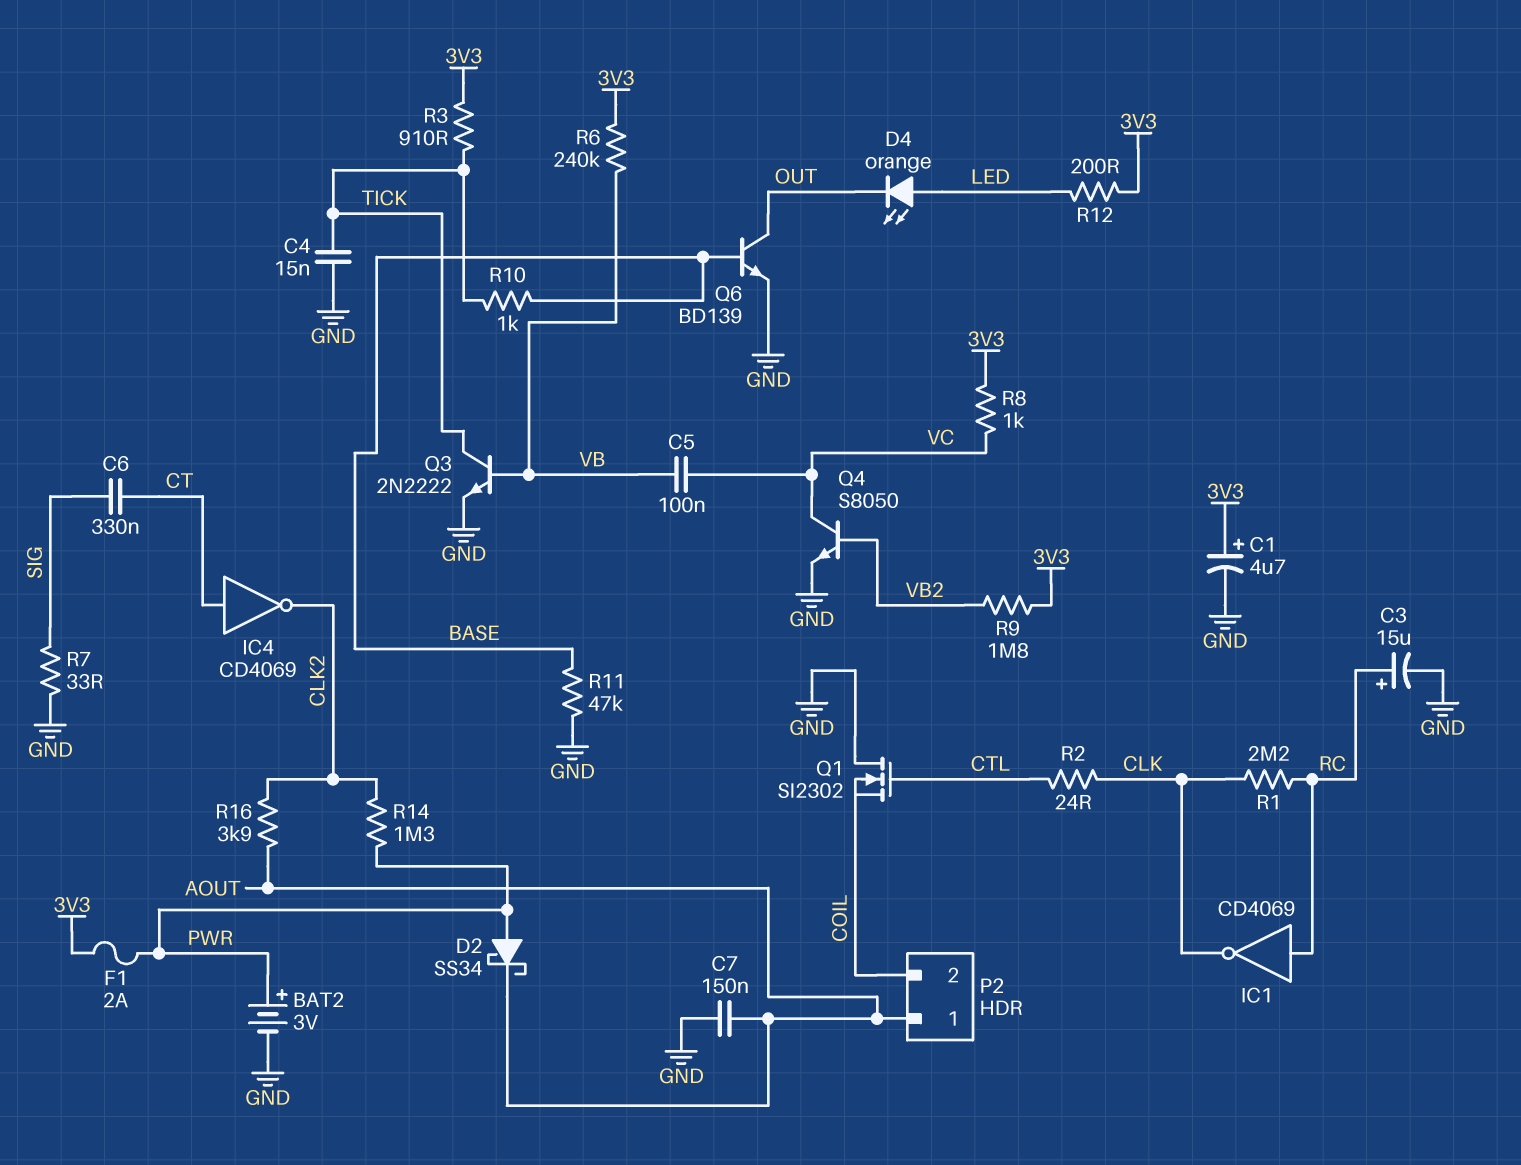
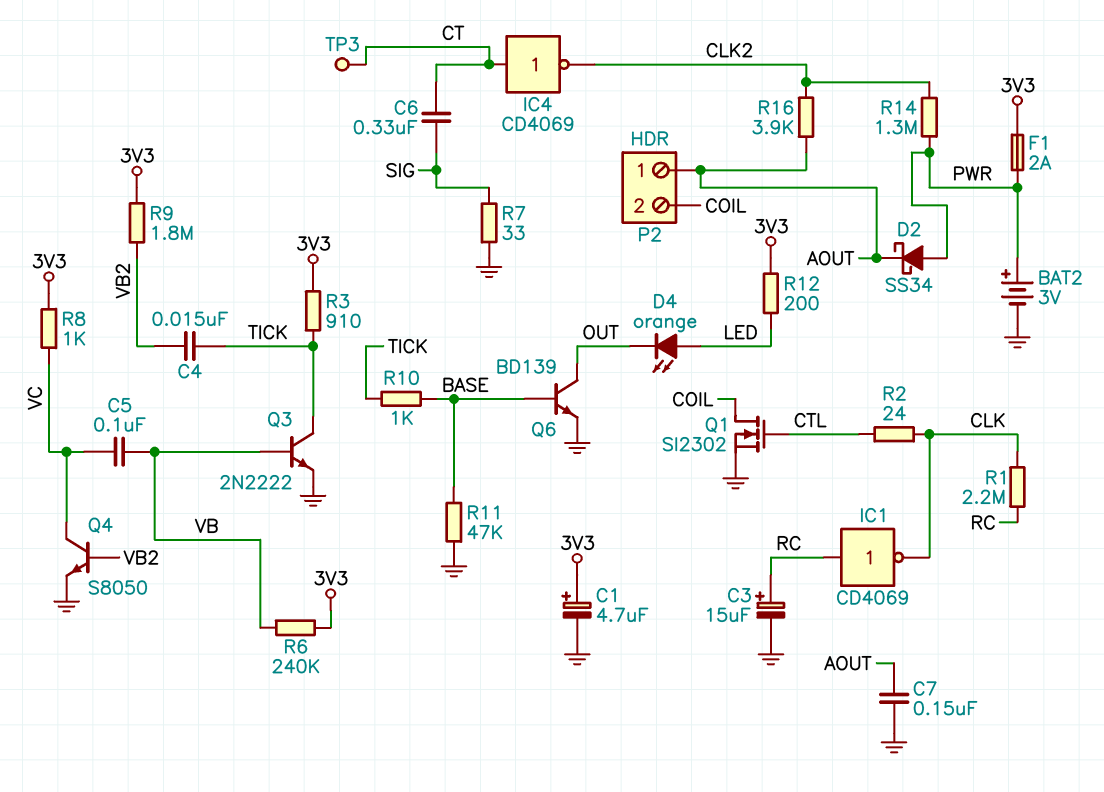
C4: 15nF (GND, TICK) -> 15nF (TICK, VB2)
Q1: NMOS SI2302 (G CTL, D GND, S COIL) -> NMOS SI2302 (G CTL, D COIL, S GND)
TP3: none -> test point (CT)

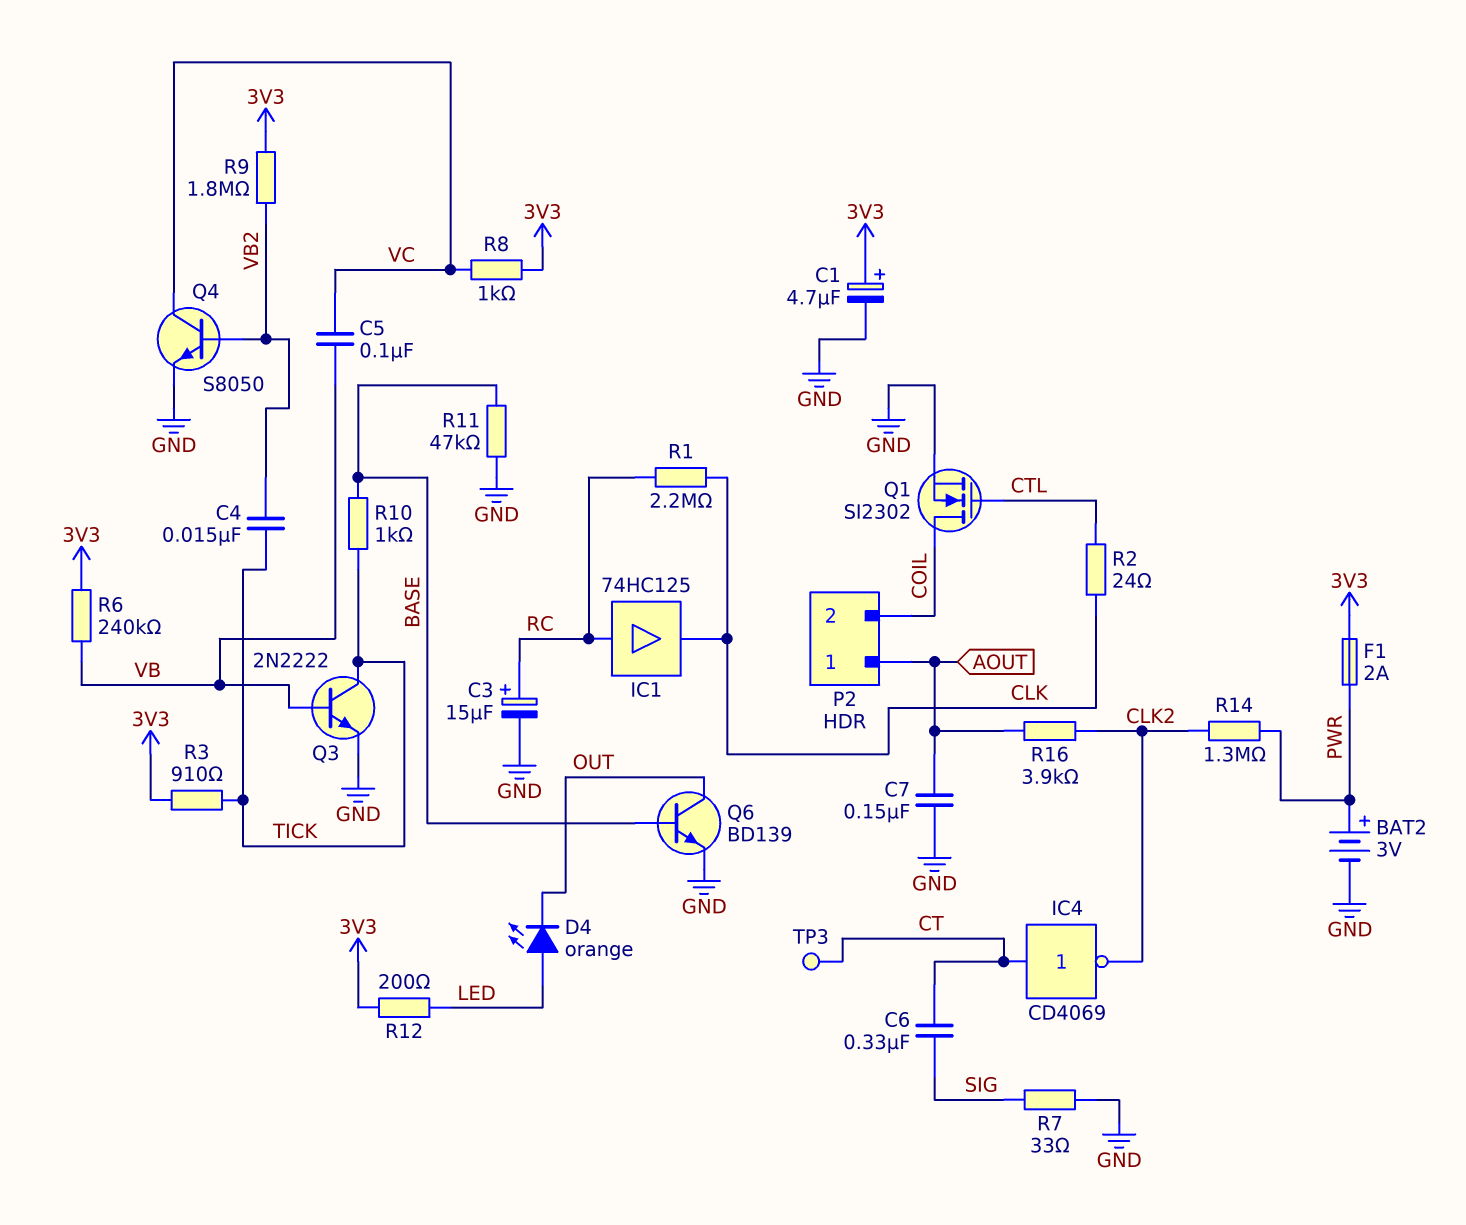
D2: schottky SS34 (A PWR, K AOUT) -> none
IC1: NOT CD4069 (in RC, out CLK) -> buffer 74HC125 (in RC, out CLK)

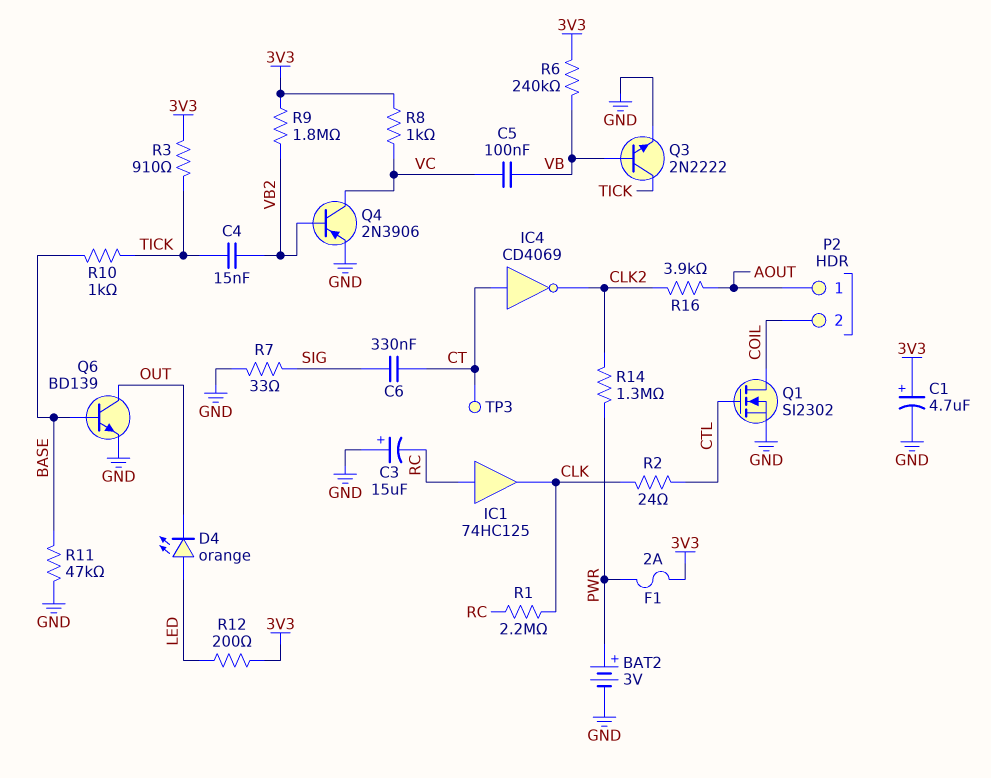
C3: 15uF (plus RC, minus GND) -> 15uF (plus GND, minus RC)
C7: 150nF (AOUT, GND) -> none
Q4: NPN S8050 (B VB2, C VC, E GND) -> PNP 2N3906 (B VB2, C VC, E GND)

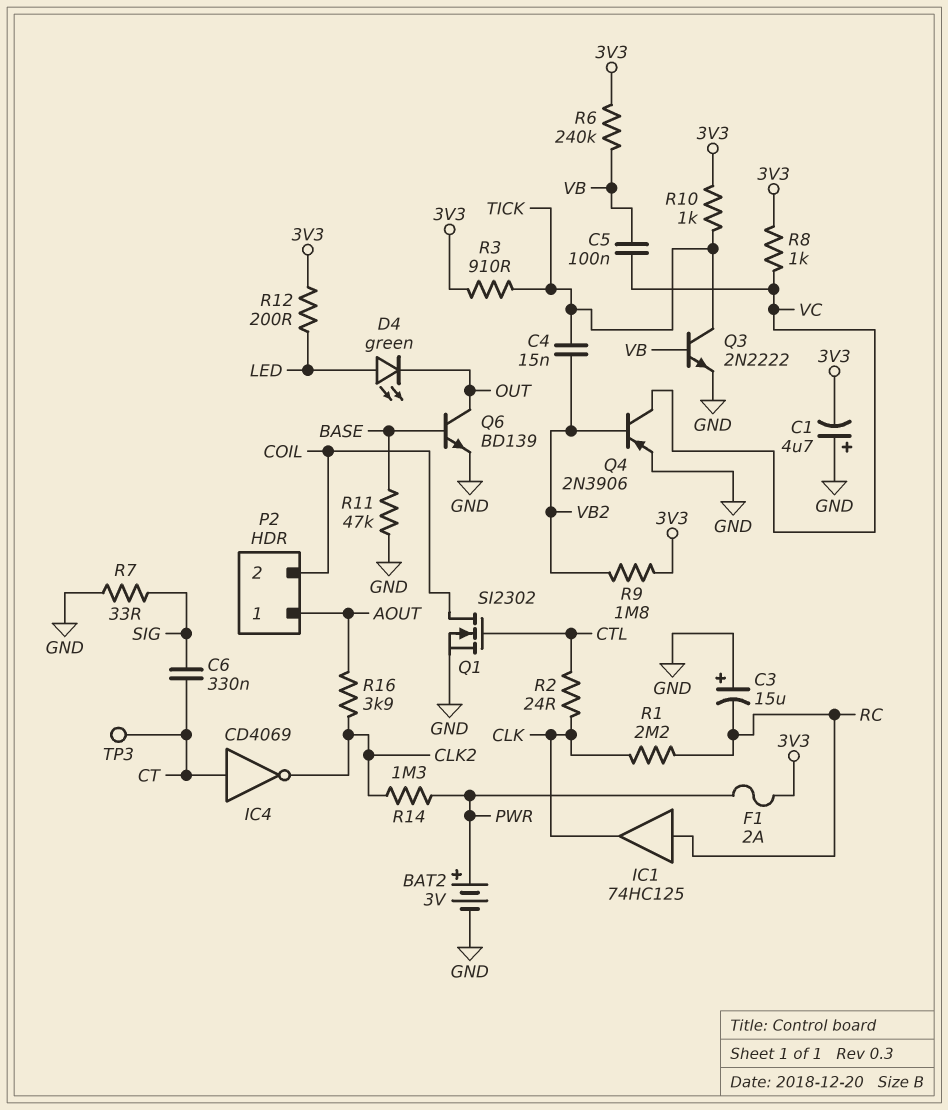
C1: 4.7uF (plus 3V3, minus GND) -> 4.7uF (plus GND, minus 3V3)
D4: LED orange (A LED, K OUT) -> LED green (A LED, K OUT)
R10: 1k (BASE, TICK) -> 1k (3V3, TICK)

